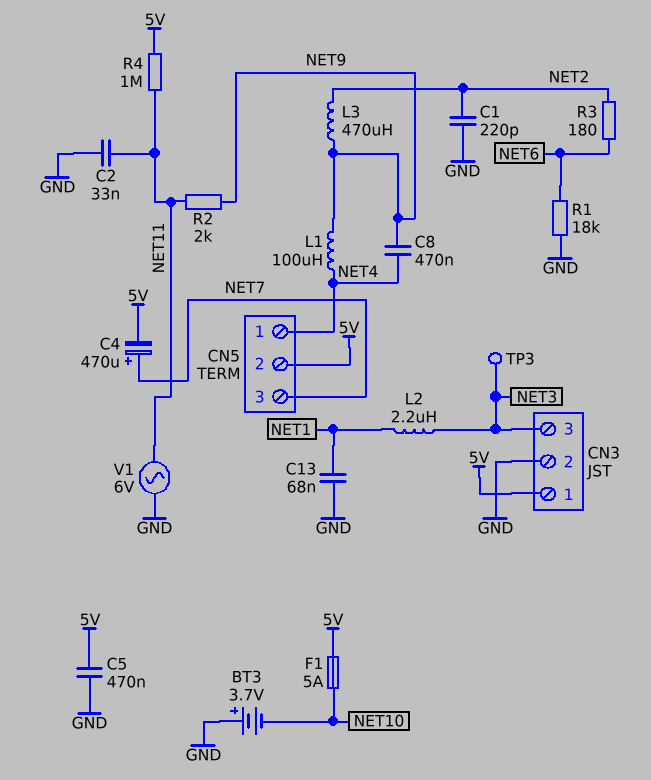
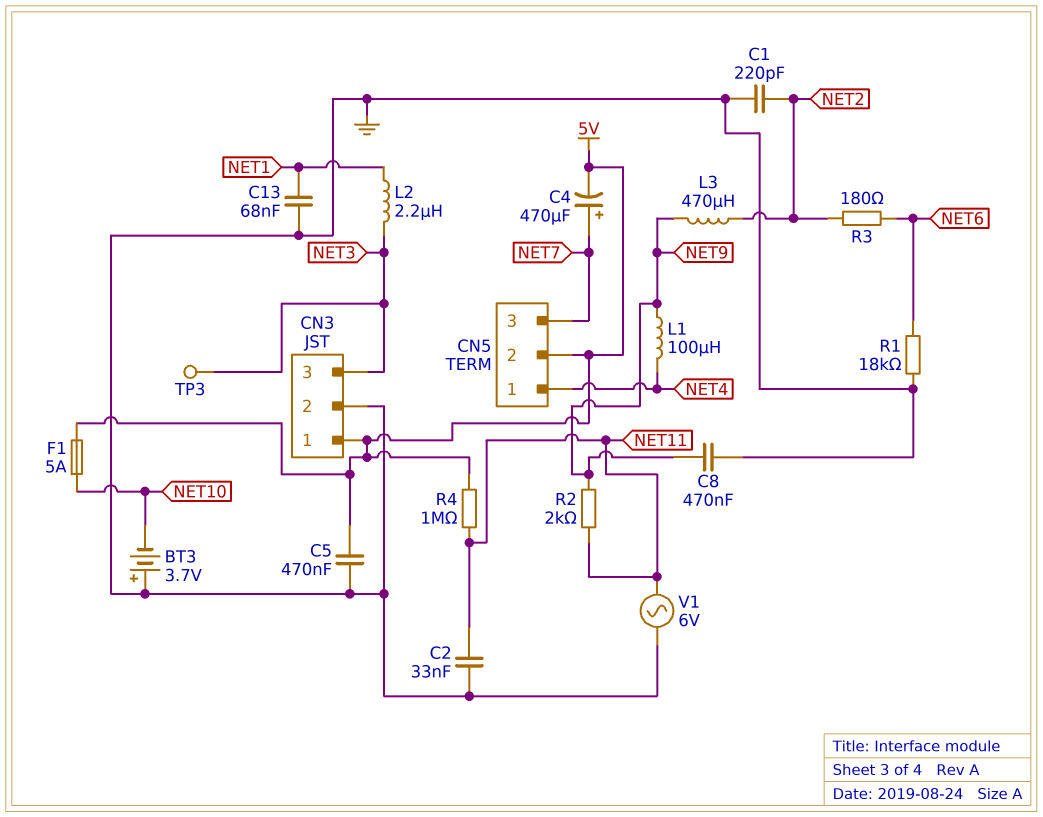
C8: 470nF (NET4, NET9) -> 470nF (GND, NET9)

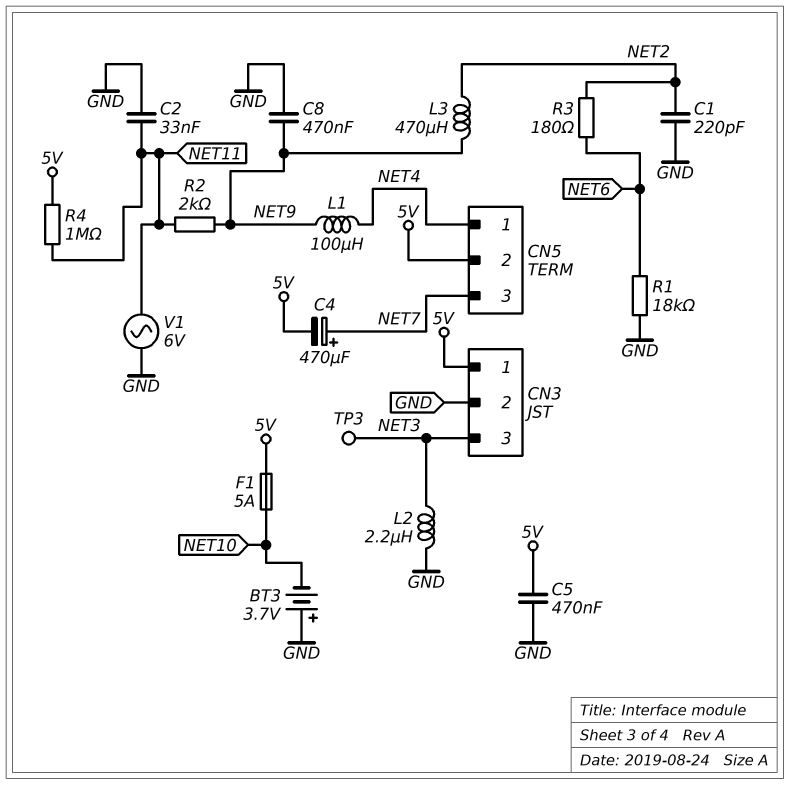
C13: 68nF (GND, NET1) -> none
L2: 2.2uH (NET1, NET3) -> 2.2uH (GND, NET3)

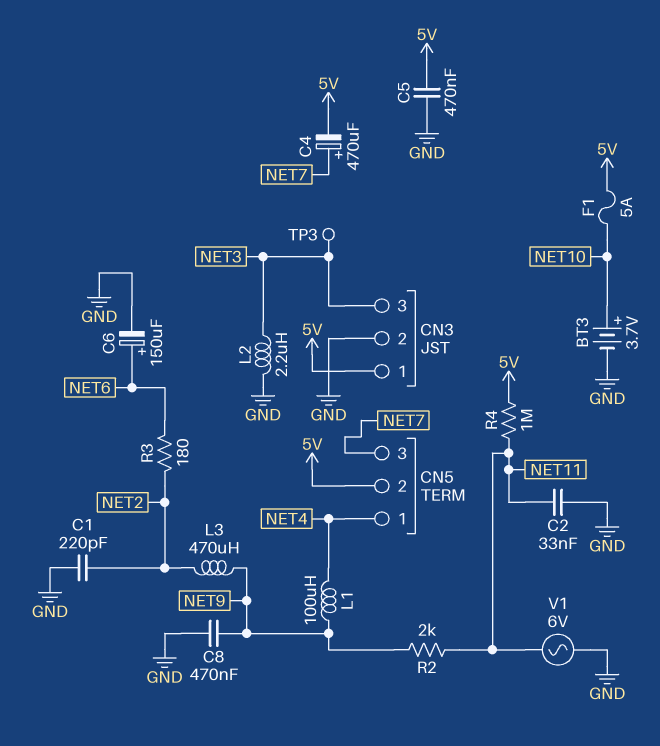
BT3: 3.7V (plus GND, minus NET10) -> 3.7V (plus NET10, minus GND)
C6: none -> 150uF (plus NET6, minus GND)
R1: 18k (GND, NET6) -> none

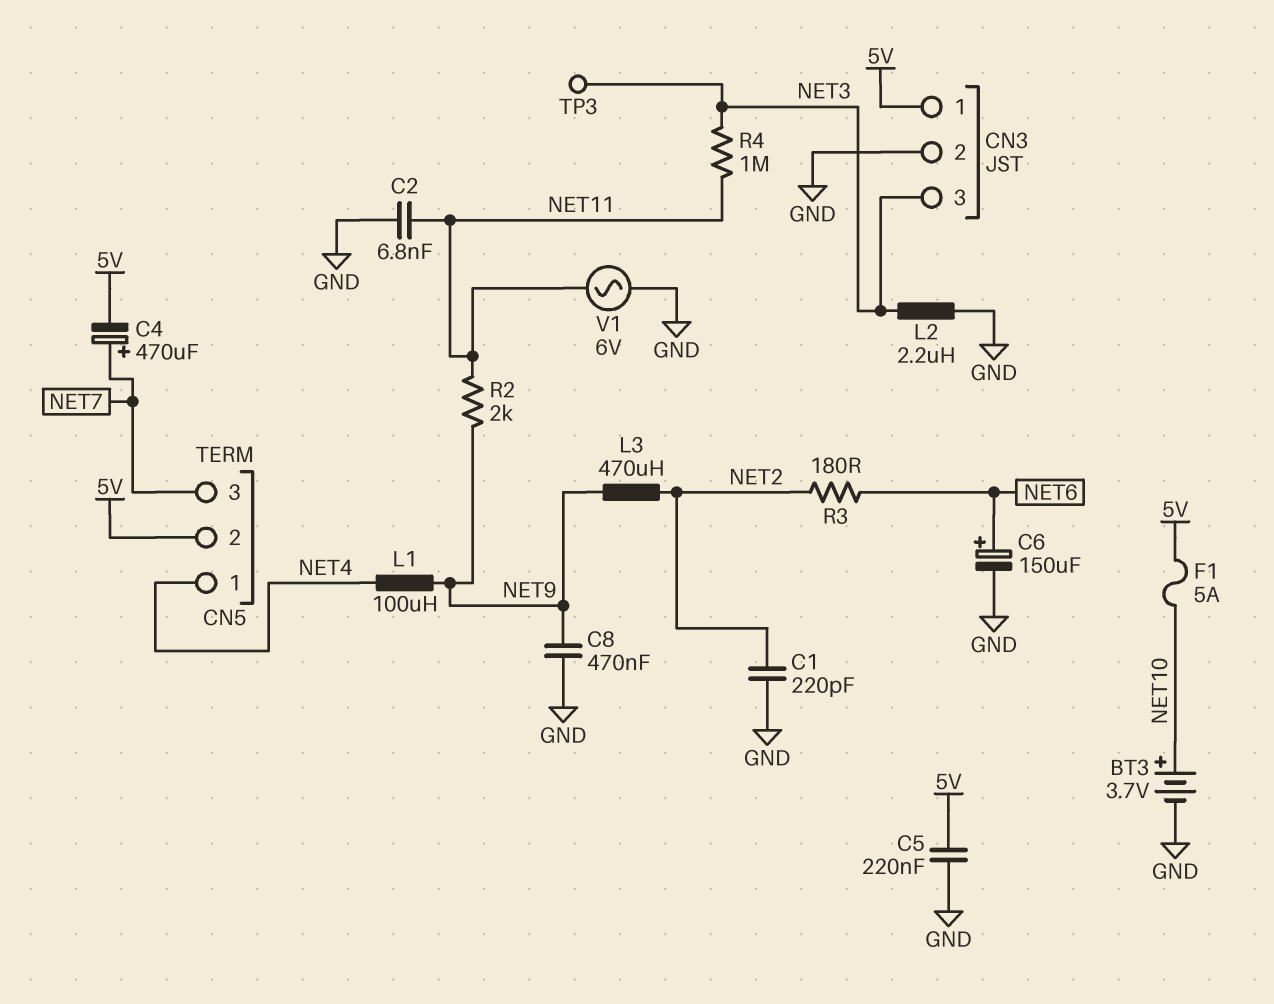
C2: 33nF (GND, NET11) -> 6.8nF (GND, NET11)
C5: 470nF (5V, GND) -> 220nF (5V, GND)
R4: 1M (5V, NET11) -> 1M (NET3, NET11)

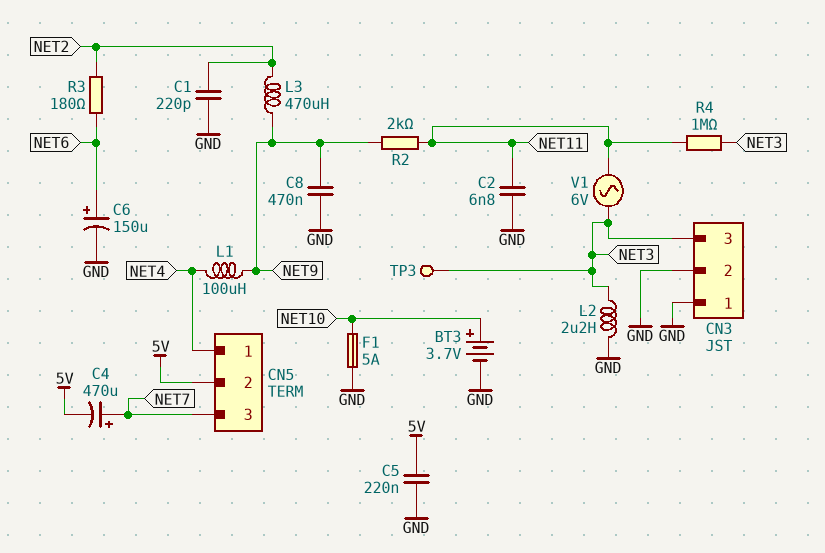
CN3 pin 1: 5V -> GND
F1: 5A (5V, NET10) -> 5A (GND, NET10)
V1: AC 6V (GND, NET11) -> AC 6V (NET3, NET11)

